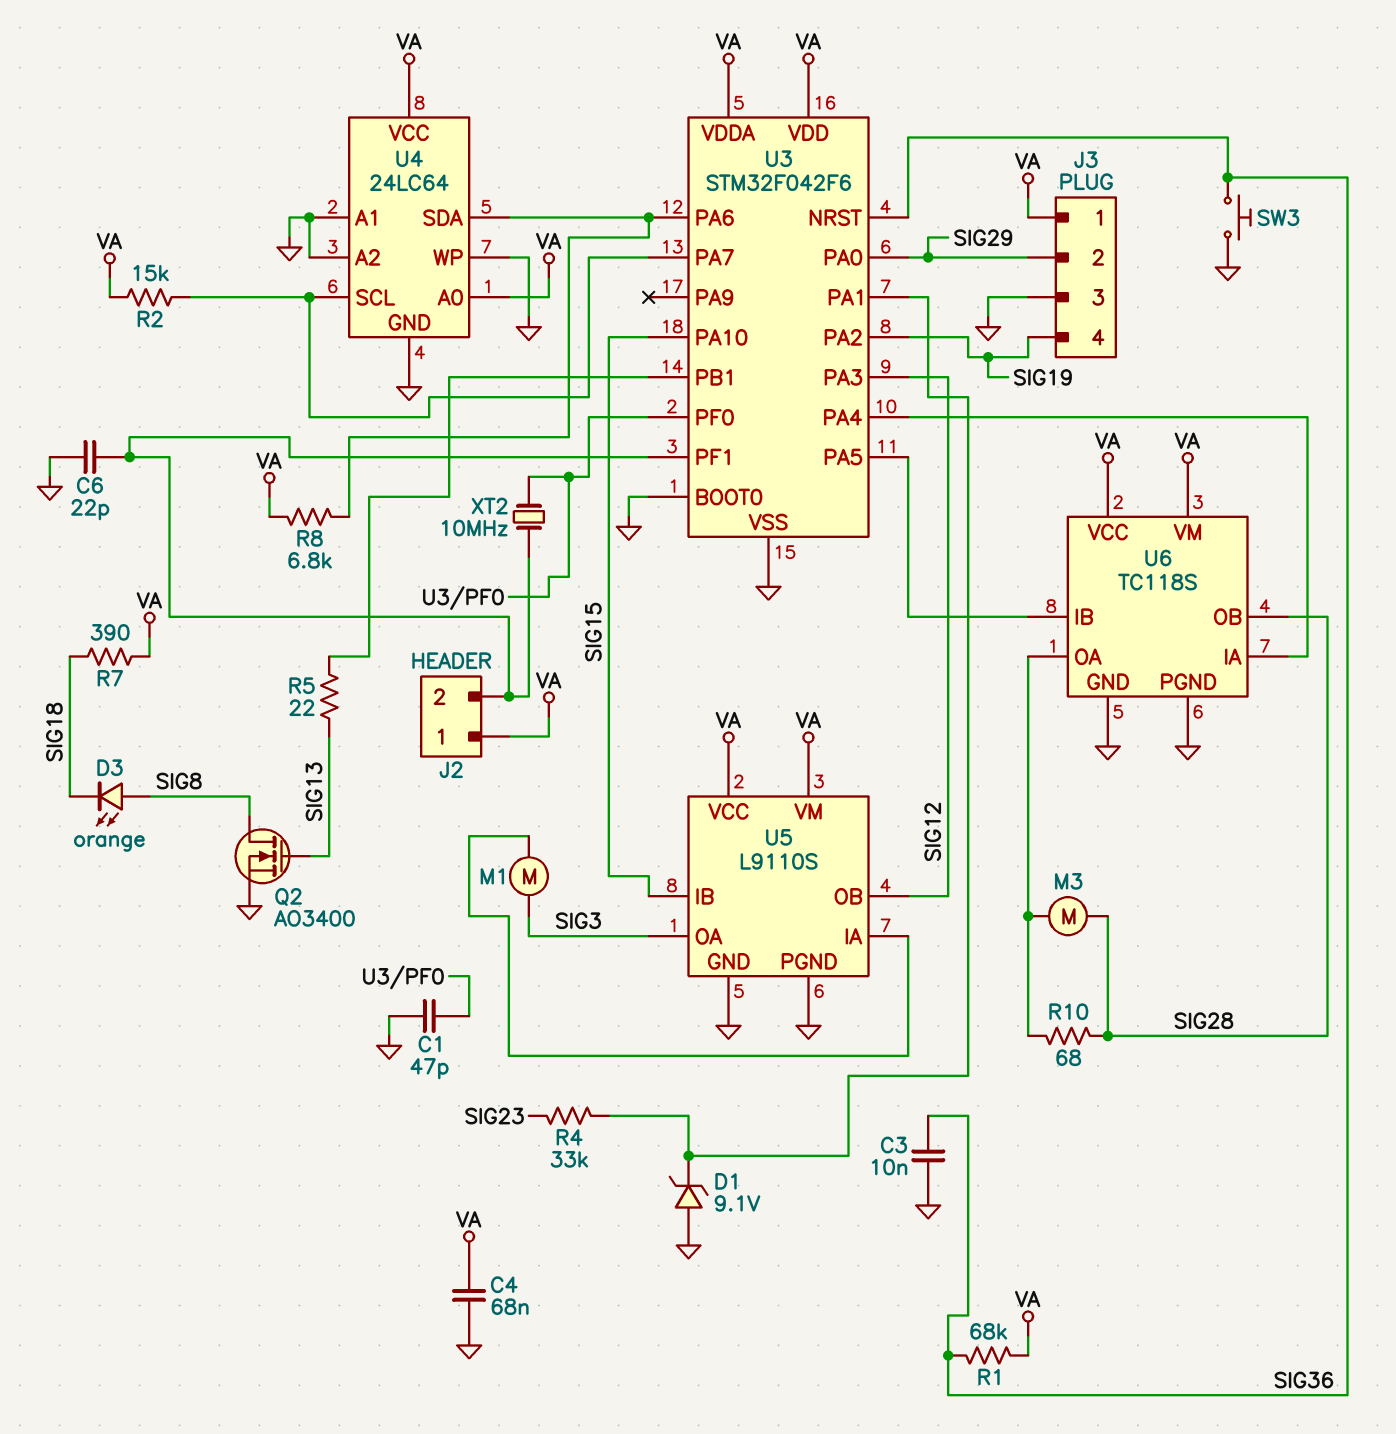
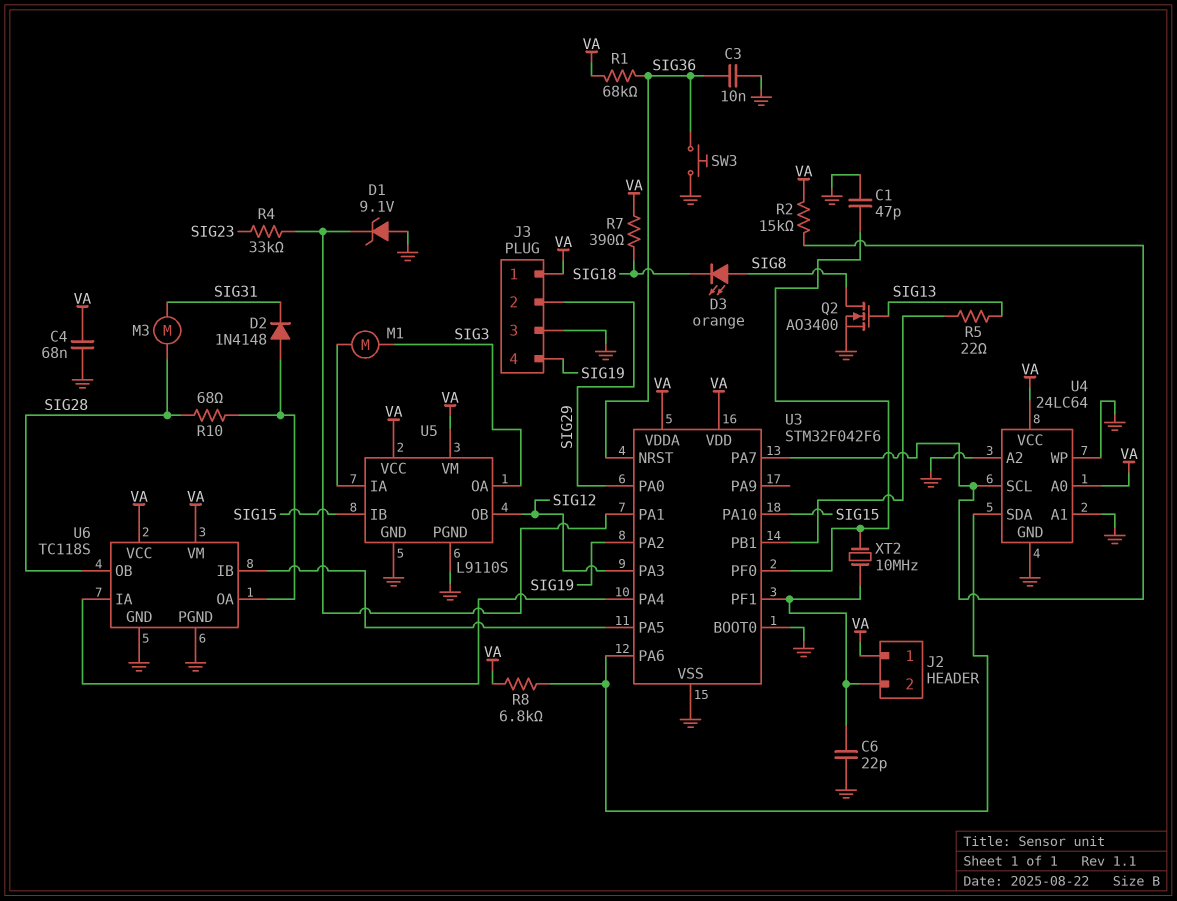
D2: none -> diode 1N4148 (A U6/OA, K SIG31)
M3: motor (SIG28, U6/OA) -> motor (SIG28, SIG31)

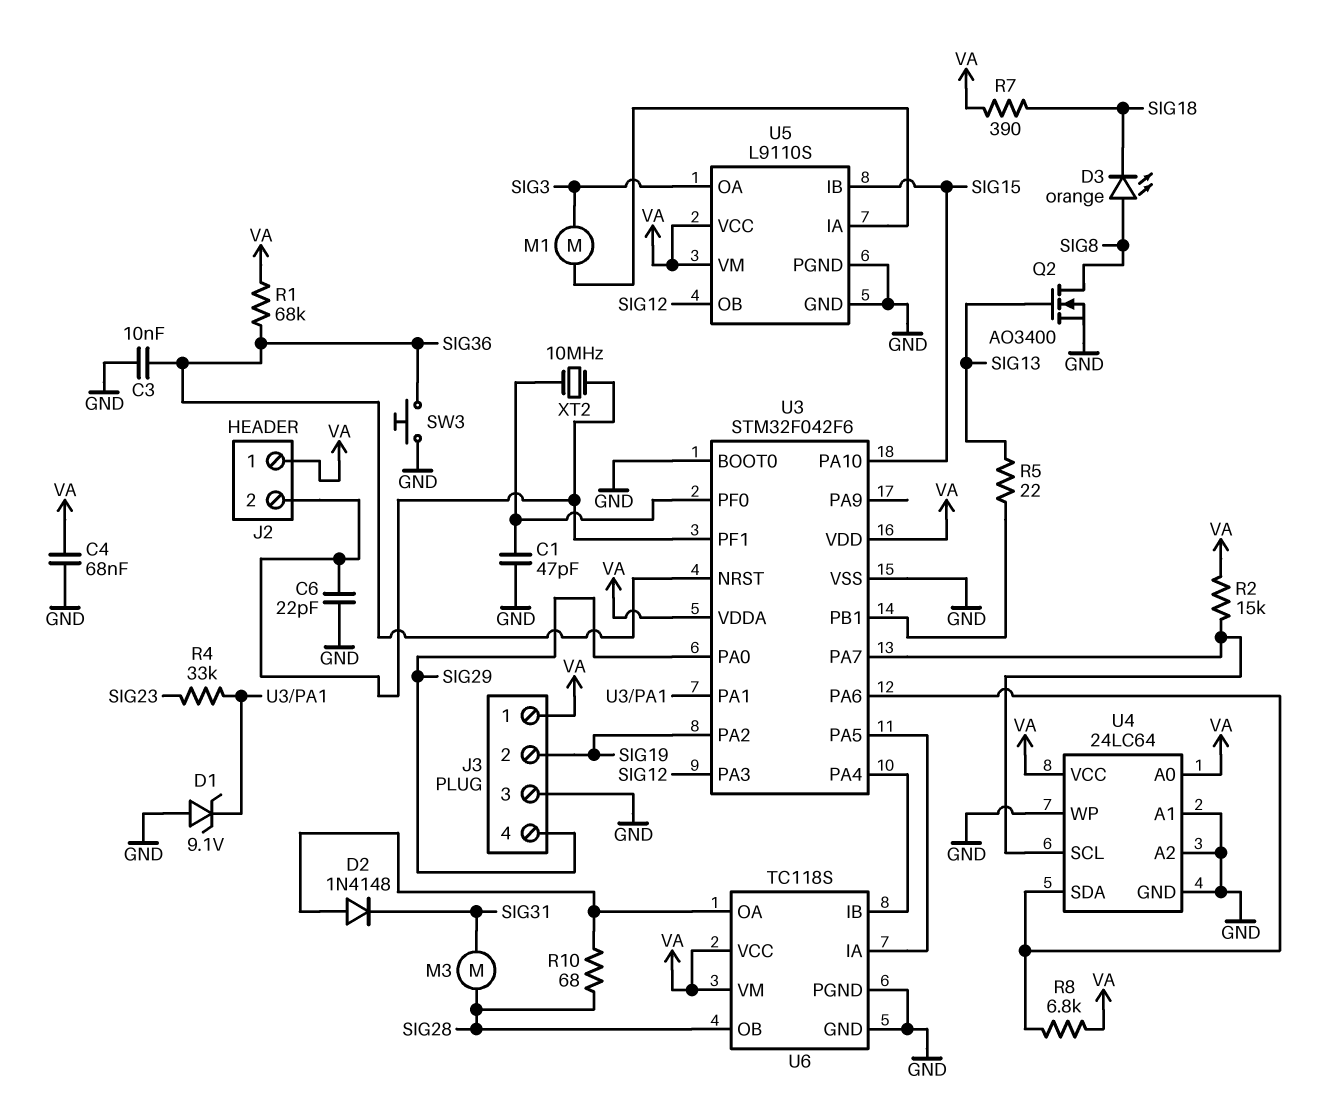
J3 pin 2: SIG29 -> SIG19
J3 pin 4: SIG19 -> SIG29
U6 pin IA: U3/PA4 -> U3/PA5
U6 pin IB: U3/PA5 -> U3/PA4

